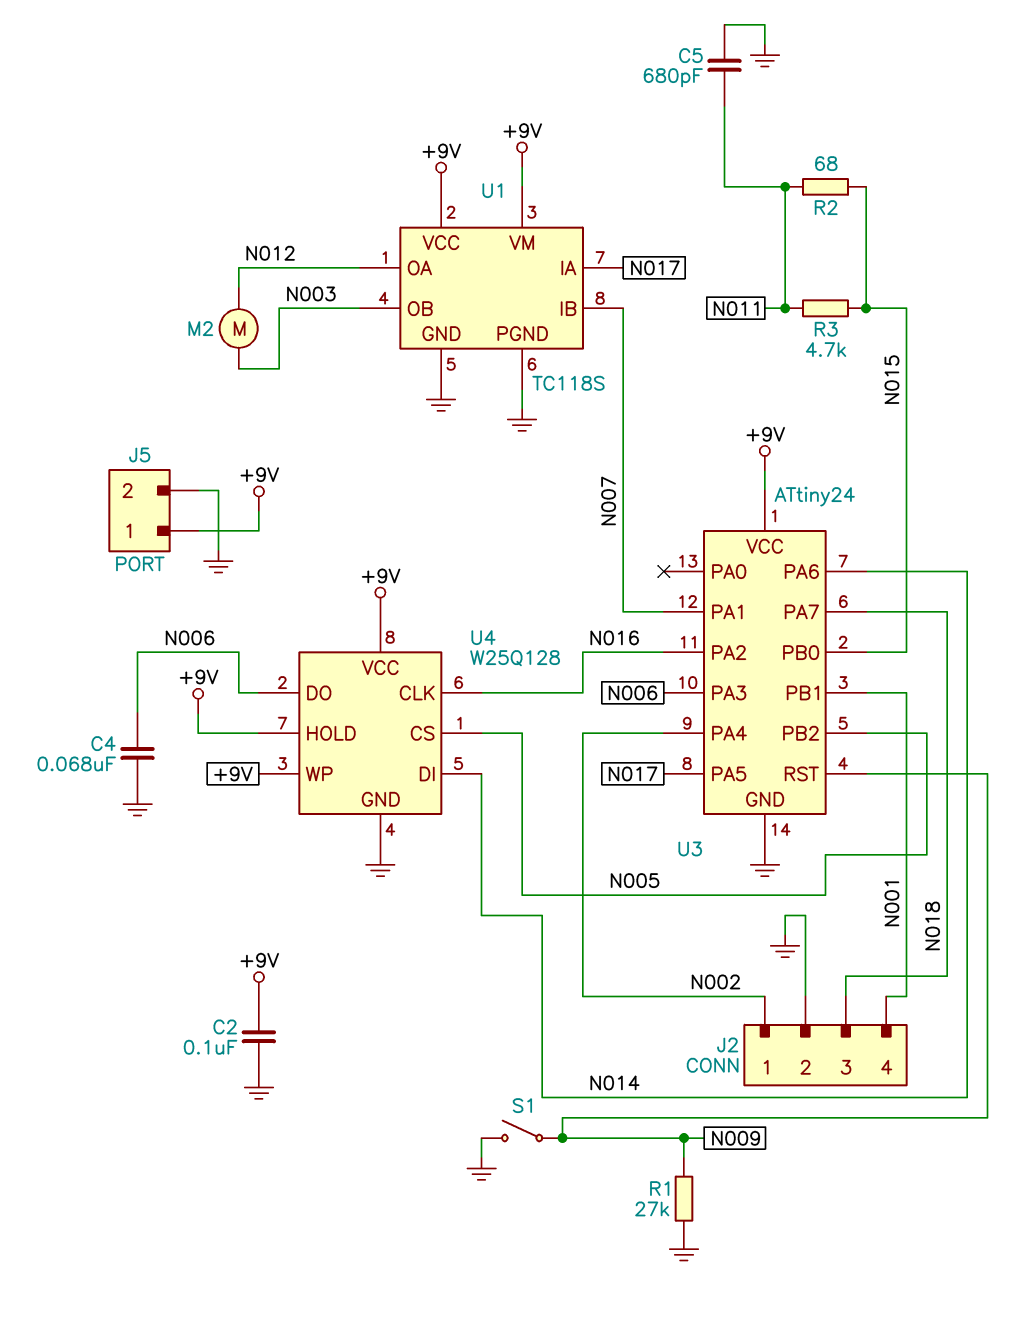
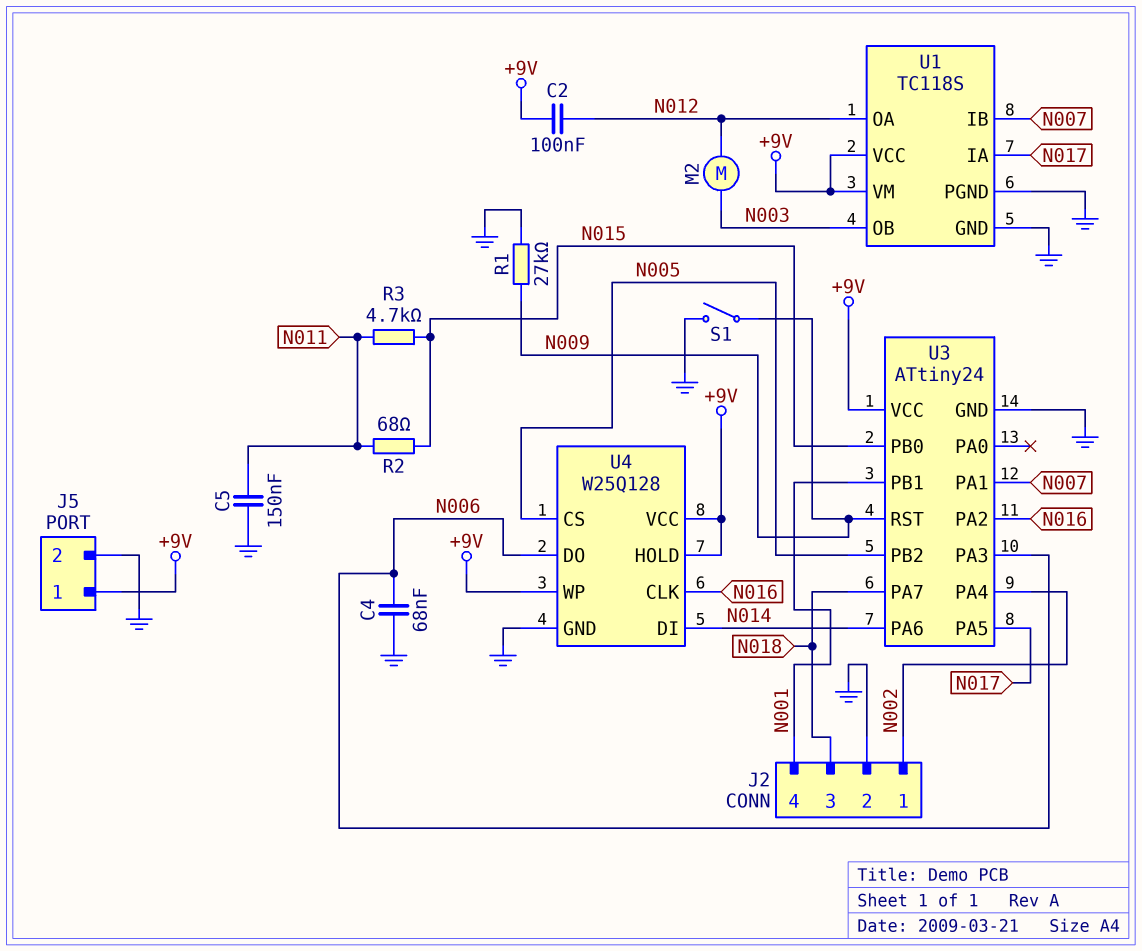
C2: 100nF (+9V, GND) -> 100nF (+9V, N012)
C5: 680pF (GND, N011) -> 150nF (GND, N011)

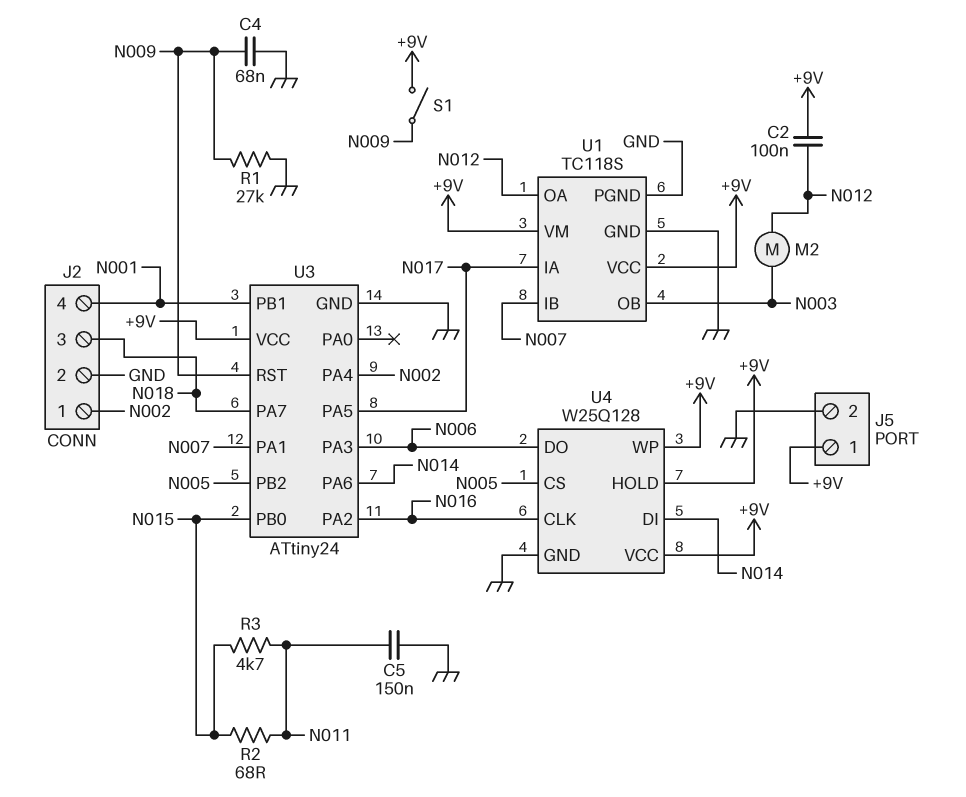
C4: 68nF (GND, N006) -> 68nF (GND, N009)
S1: switch (GND, N009) -> switch (+9V, N009)

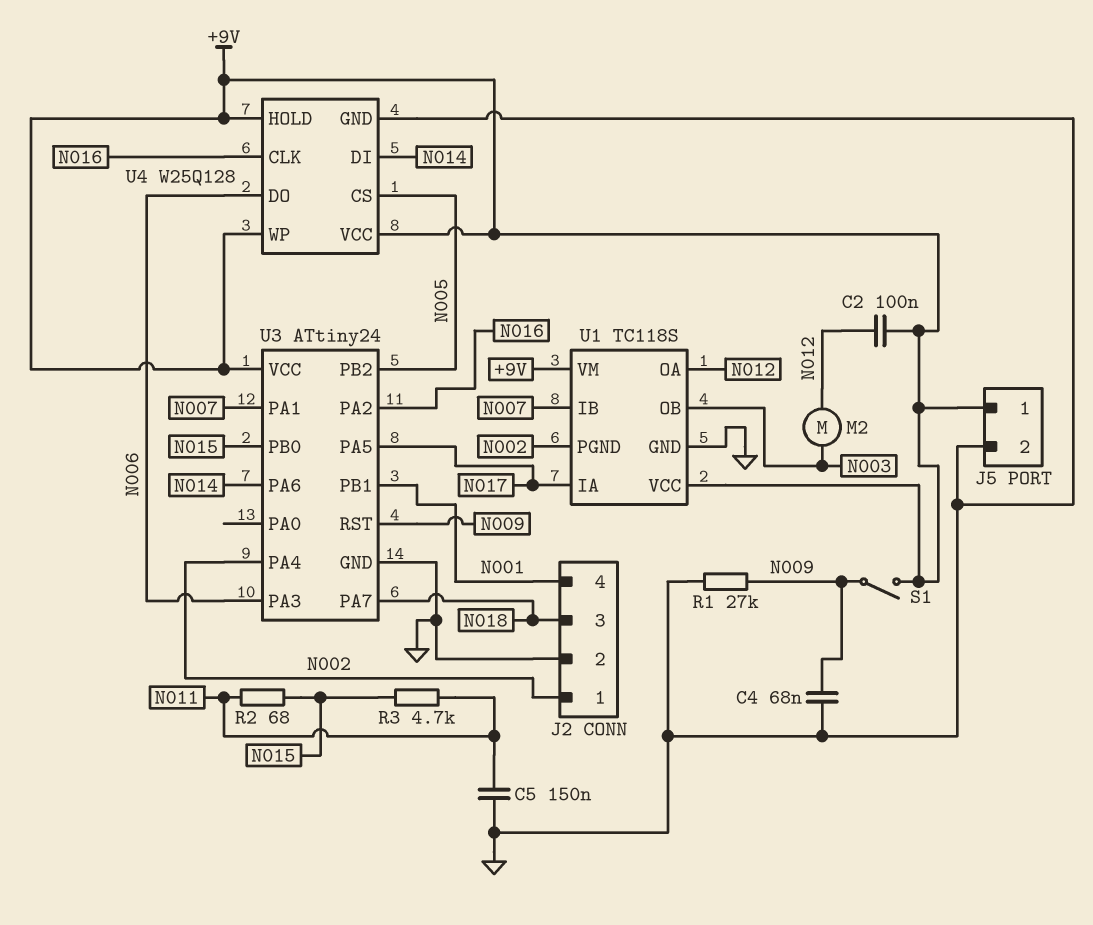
U1 pin PGND: GND -> N002

